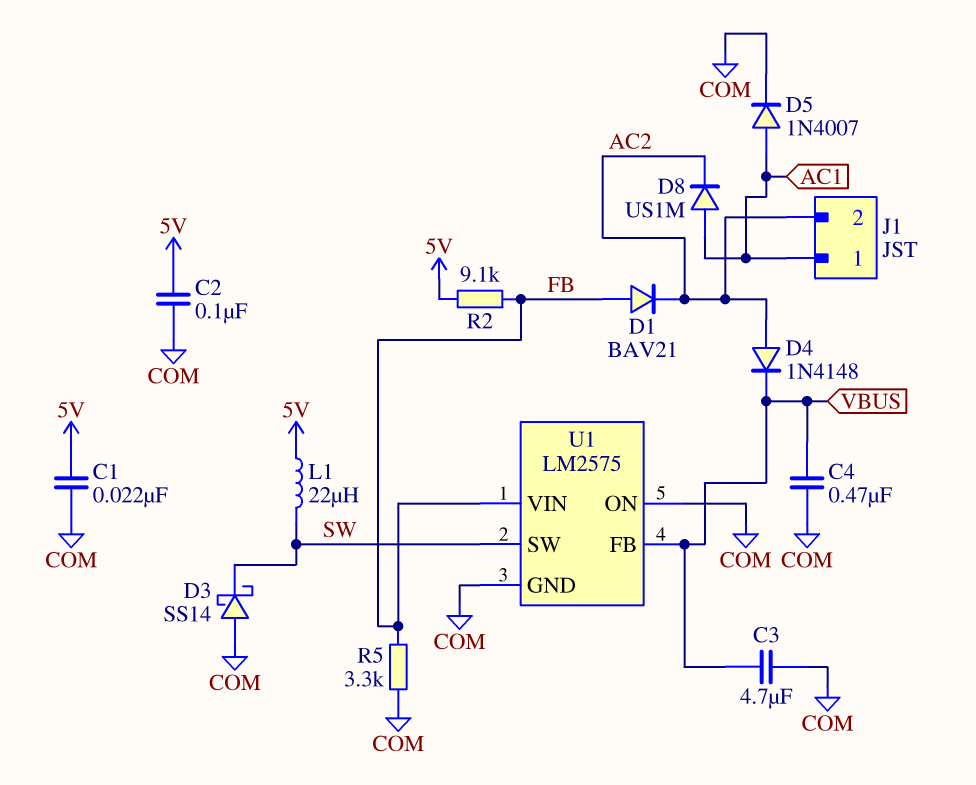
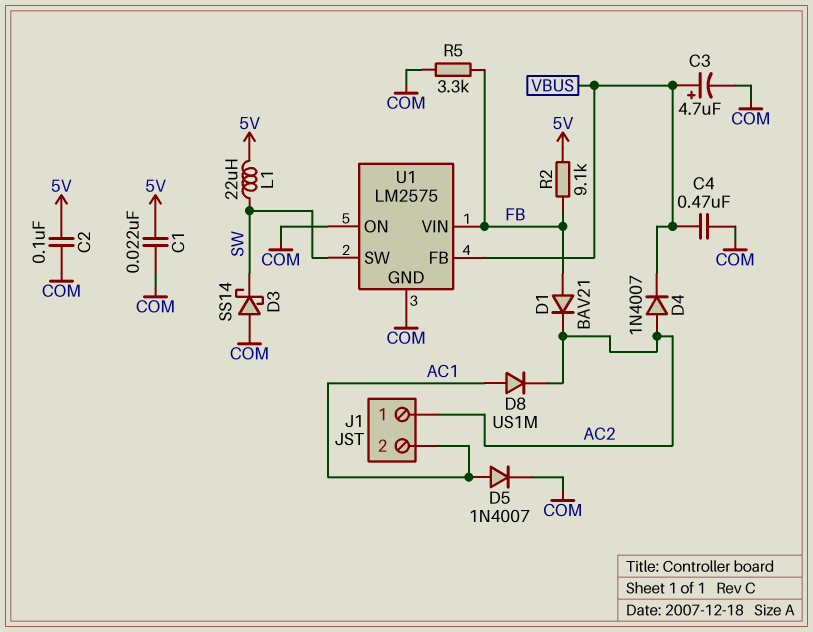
C3: 4.7uF (COM, VBUS) -> 4.7uF (plus VBUS, minus COM)
D4: diode 1N4148 (A AC2, K VBUS) -> diode 1N4007 (A AC2, K VBUS)
J1 pin 1: AC1 -> AC2
J1 pin 2: AC2 -> AC1

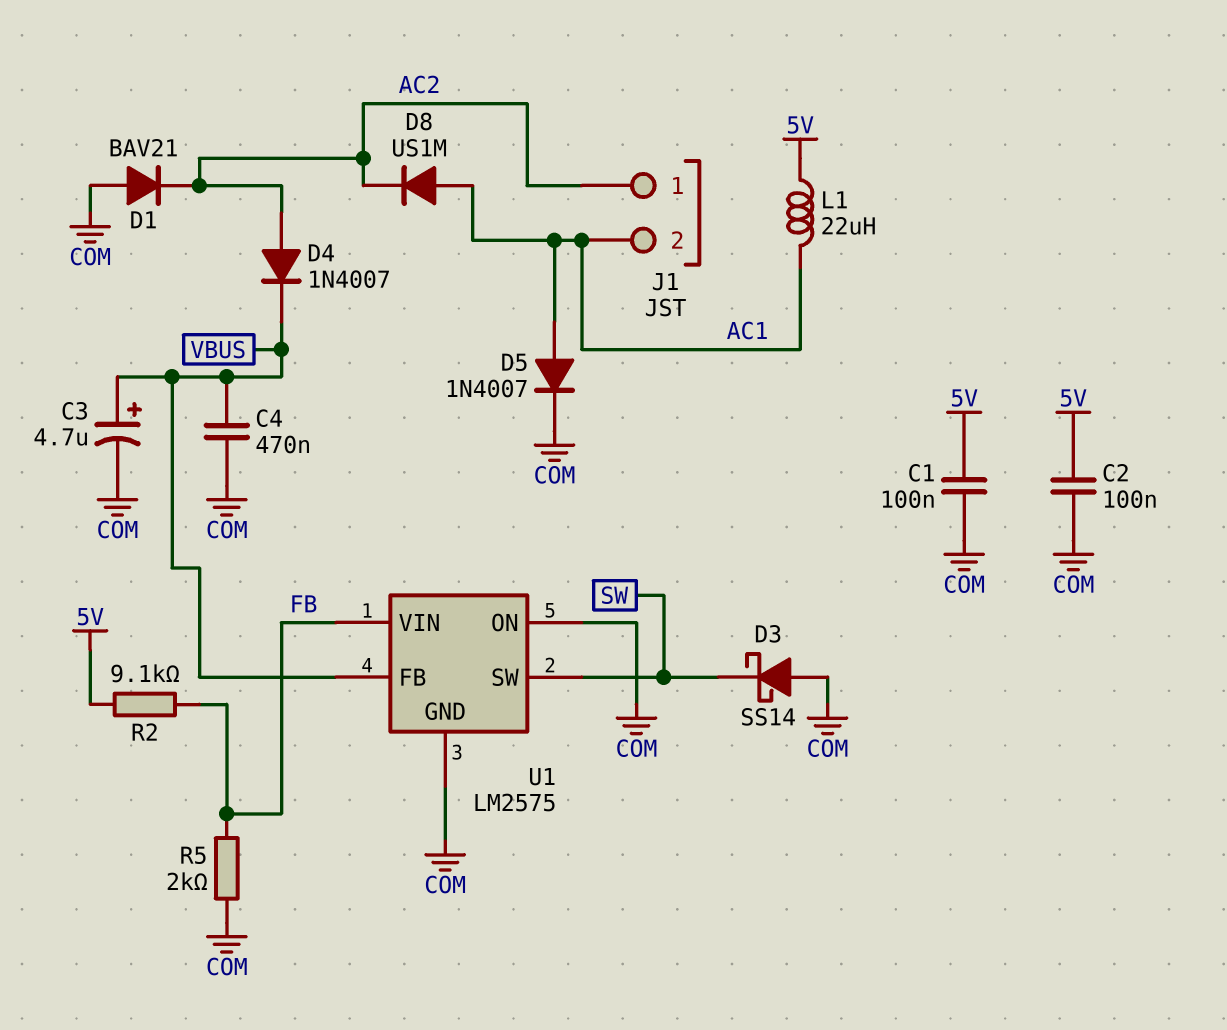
C1: 22nF (5V, COM) -> 100nF (5V, COM)
D1: diode BAV21 (A FB, K AC2) -> diode BAV21 (A COM, K AC2)
L1: 22uH (5V, SW) -> 22uH (5V, AC1)
R5: 3.3k (COM, FB) -> 2k (COM, FB)

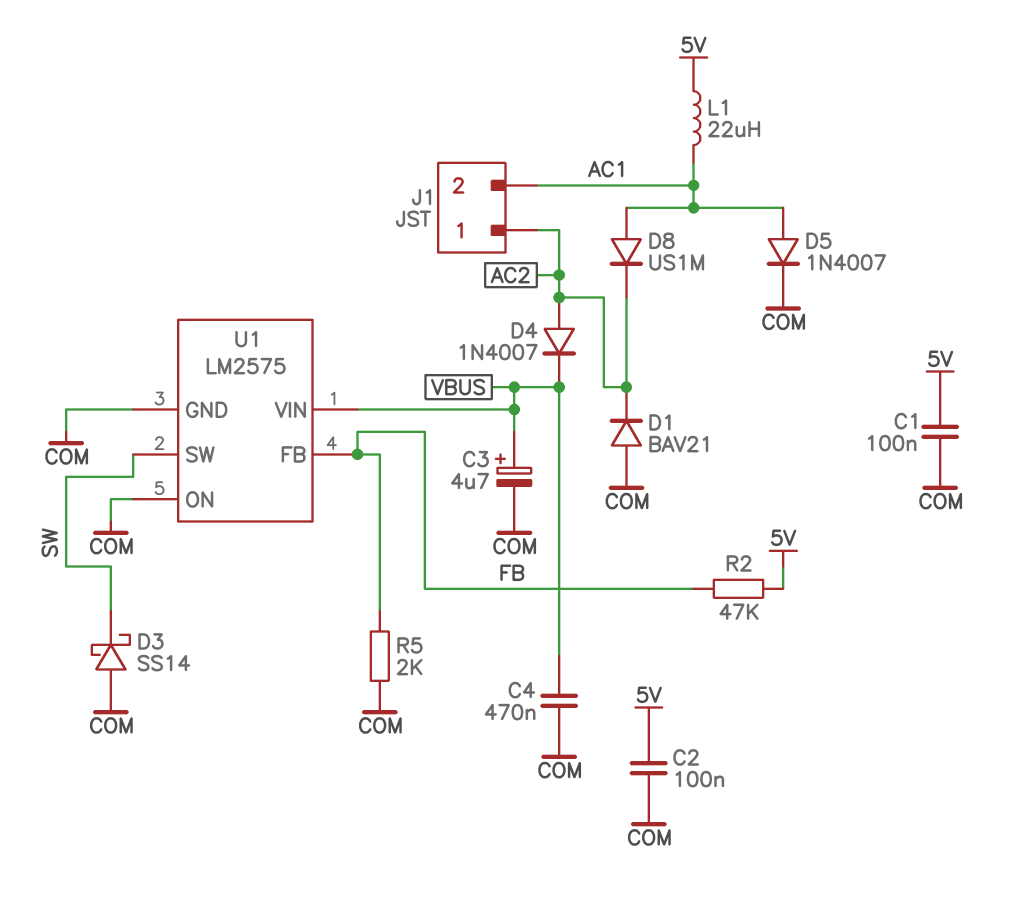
R2: 9.1k (5V, FB) -> 47k (5V, FB)
U1 pin FB: VBUS -> FB
U1 pin VIN: FB -> VBUS

